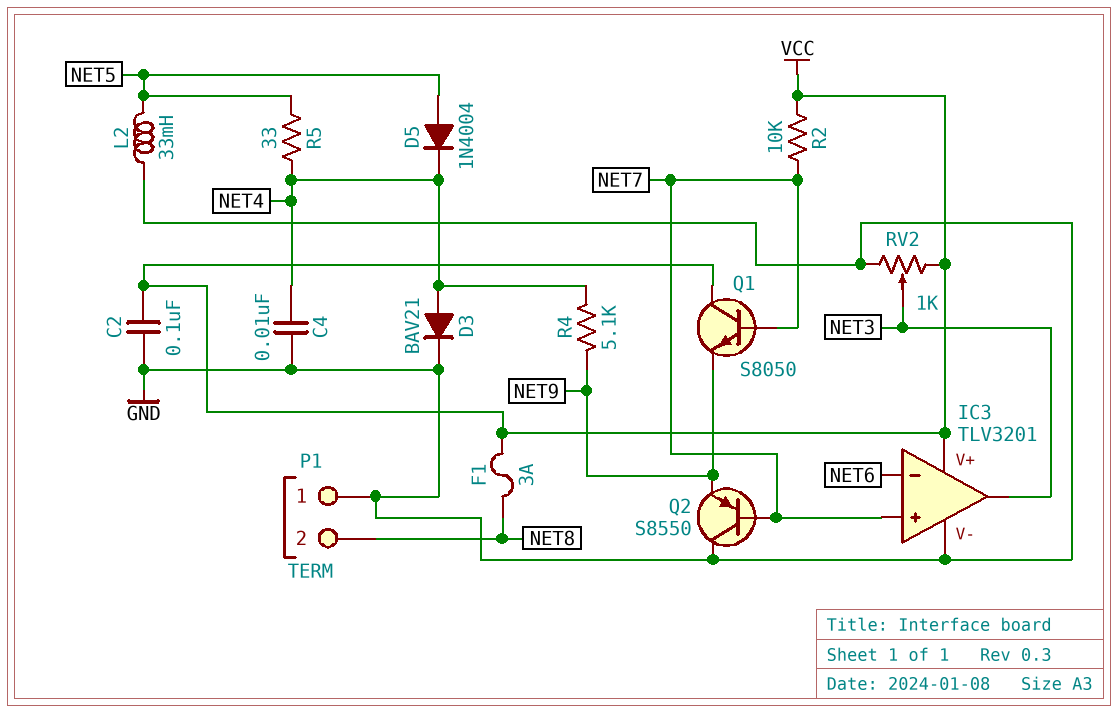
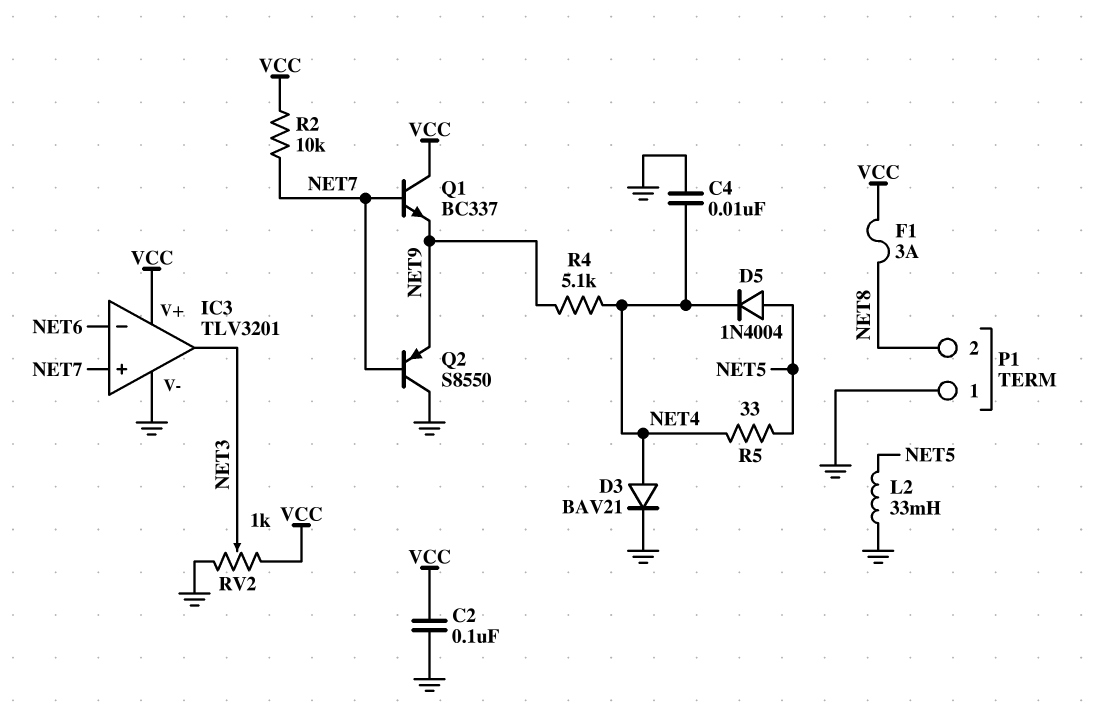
Q1: NPN S8050 (B NET7, C VCC, E NET9) -> NPN BC337 (B NET7, C VCC, E NET9)

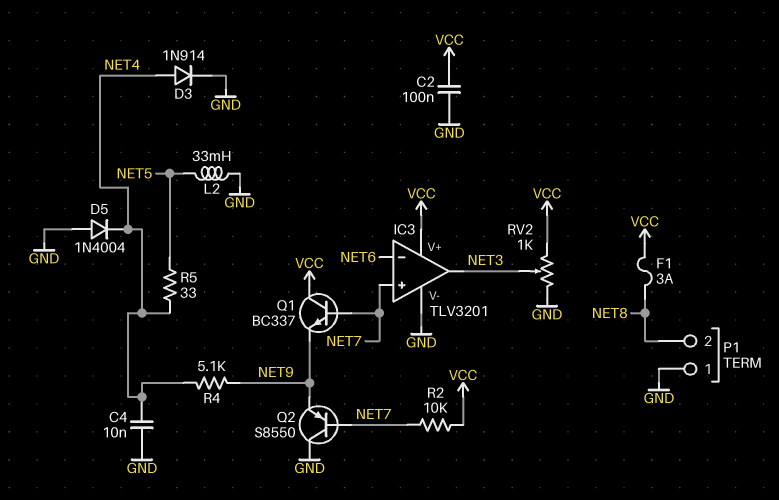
D3: diode BAV21 (A NET4, K GND) -> diode 1N914 (A NET4, K GND)
D5: diode 1N4004 (A NET5, K NET4) -> diode 1N4004 (A GND, K NET4)

